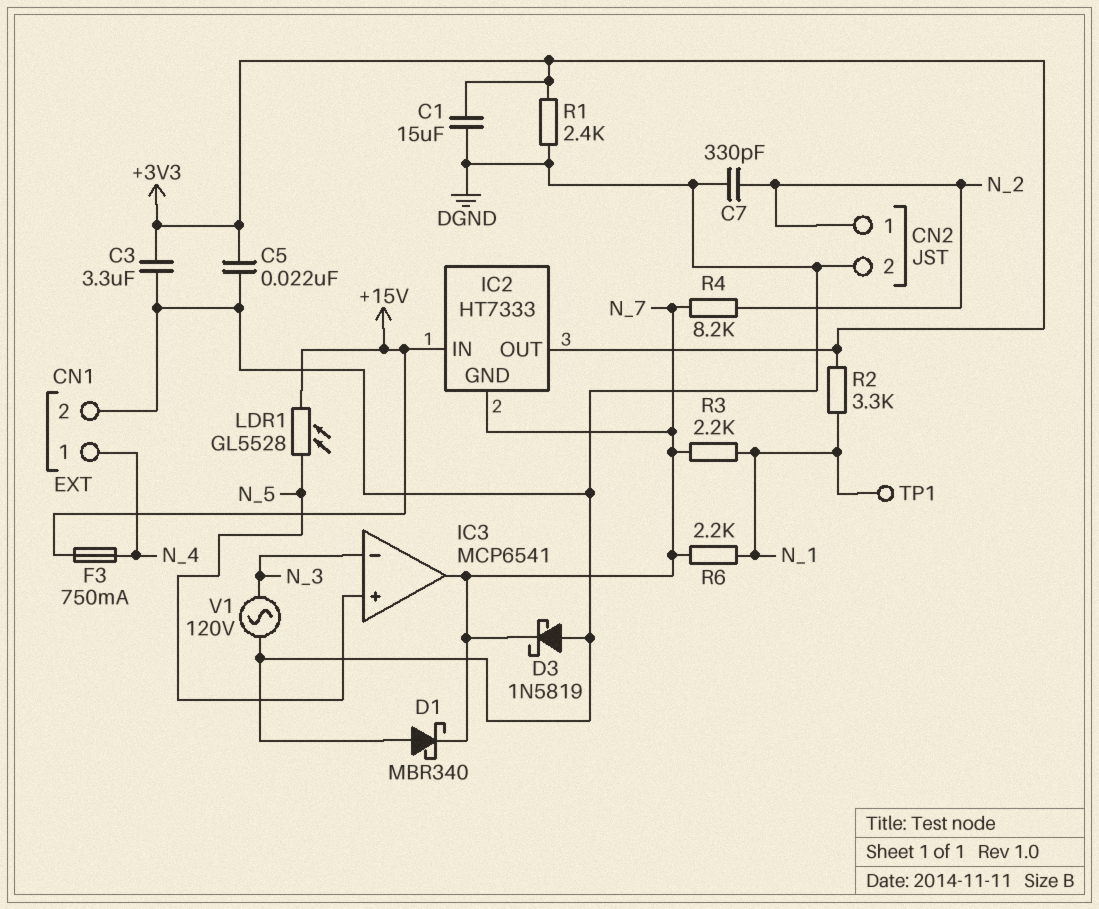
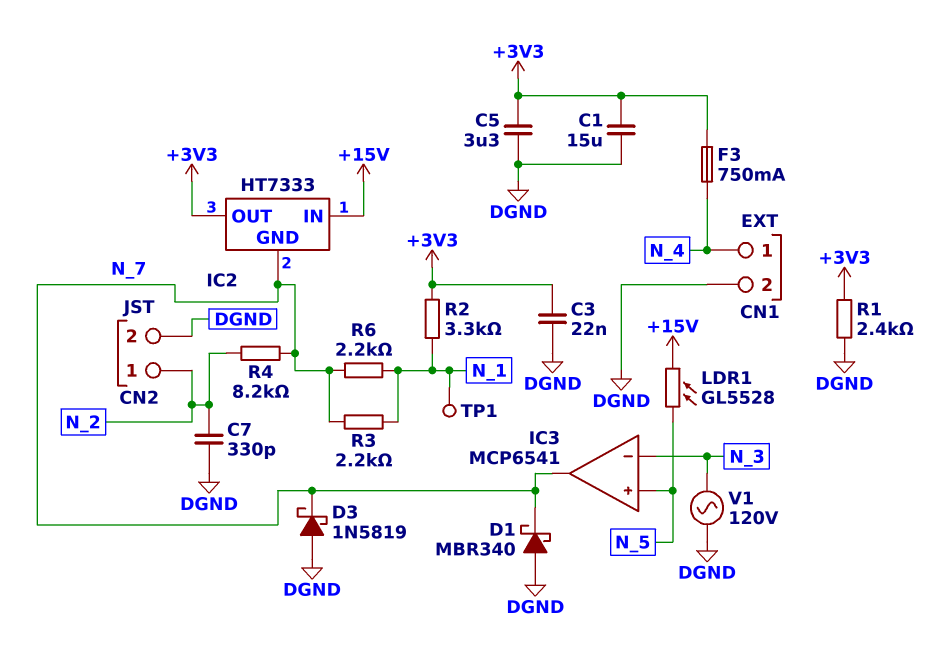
C3: 3.3uF (+3V3, DGND) -> 22nF (+3V3, DGND)
C5: 22nF (+3V3, DGND) -> 3.3uF (+3V3, DGND)
F3: 750mA (+15V, N_4) -> 750mA (+3V3, N_4)

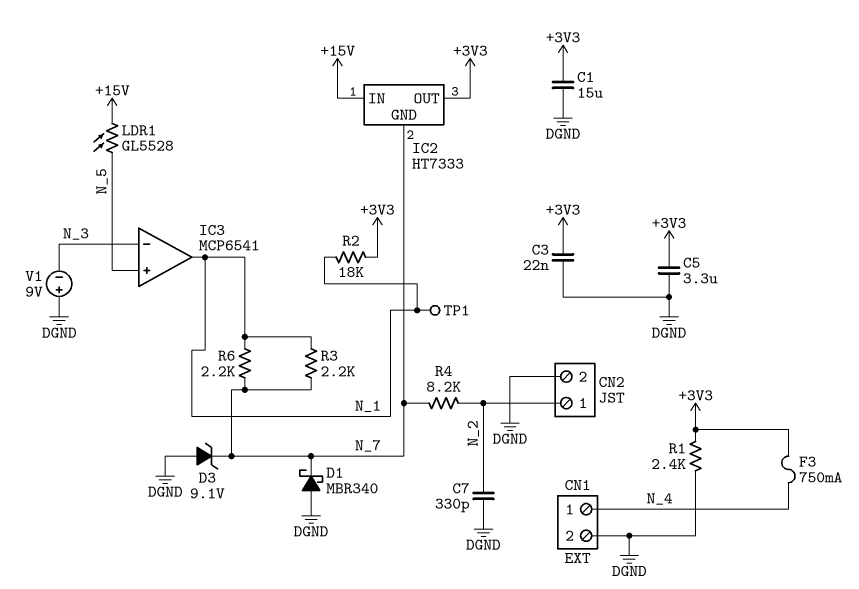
D3: schottky 1N5819 (A DGND, K N_7) -> zener 9.1V (A DGND, K N_7)
IC3 pin out: N_7 -> N_1
R2: 3.3k (+3V3, N_1) -> 18k (+3V3, N_1)
V1: AC 120V (DGND, N_3) -> 9V (plus DGND, minus N_3)

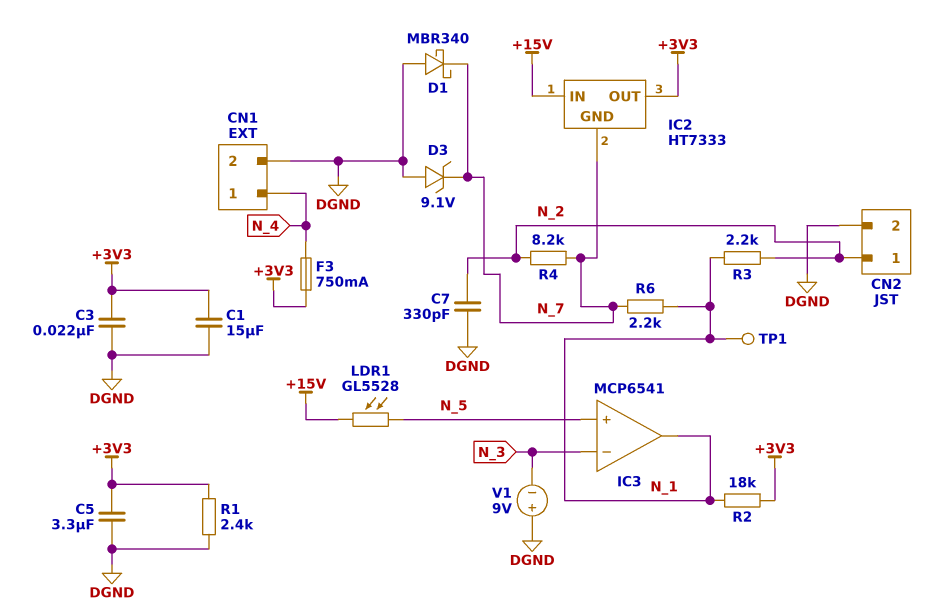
R3: 2.2k (N_1, N_7) -> 2.2k (N_1, N_2)

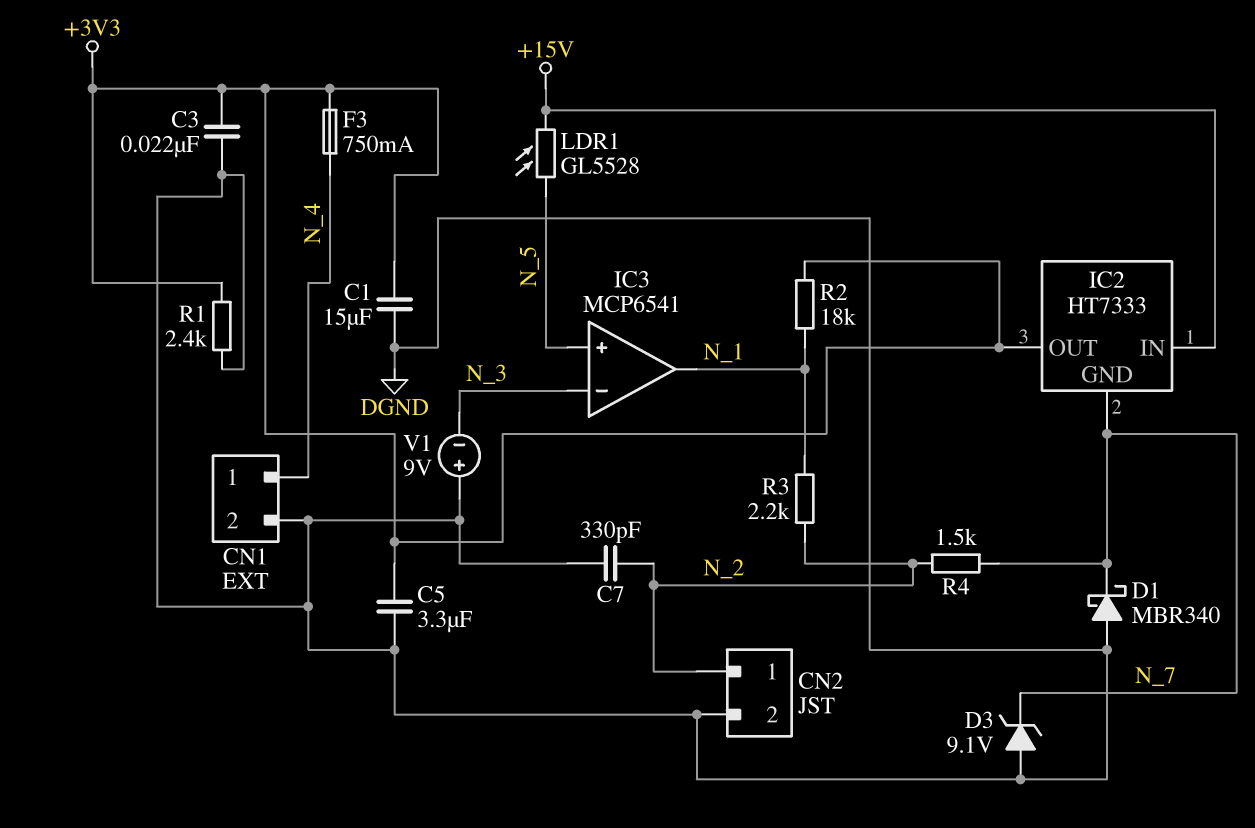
R4: 8.2k (N_2, N_7) -> 1.5k (N_2, N_7)
R6: 2.2k (N_1, N_7) -> none
TP1: test point (N_1) -> none

